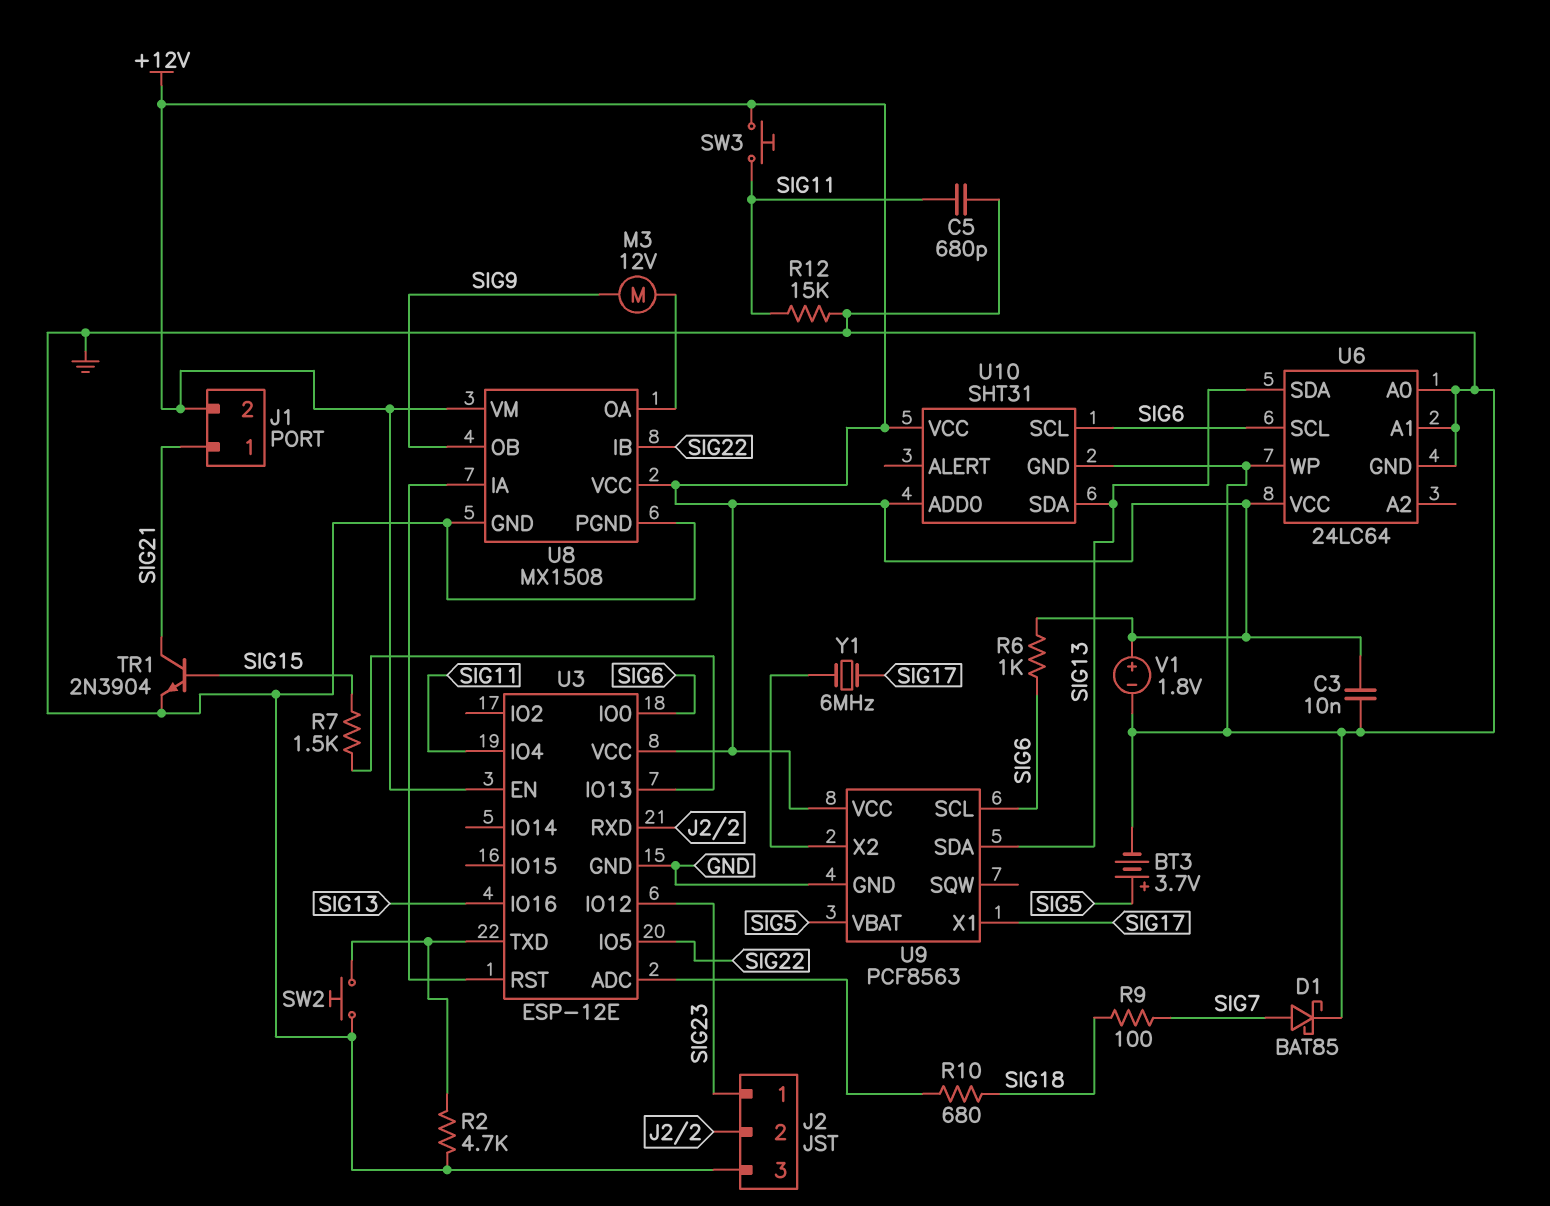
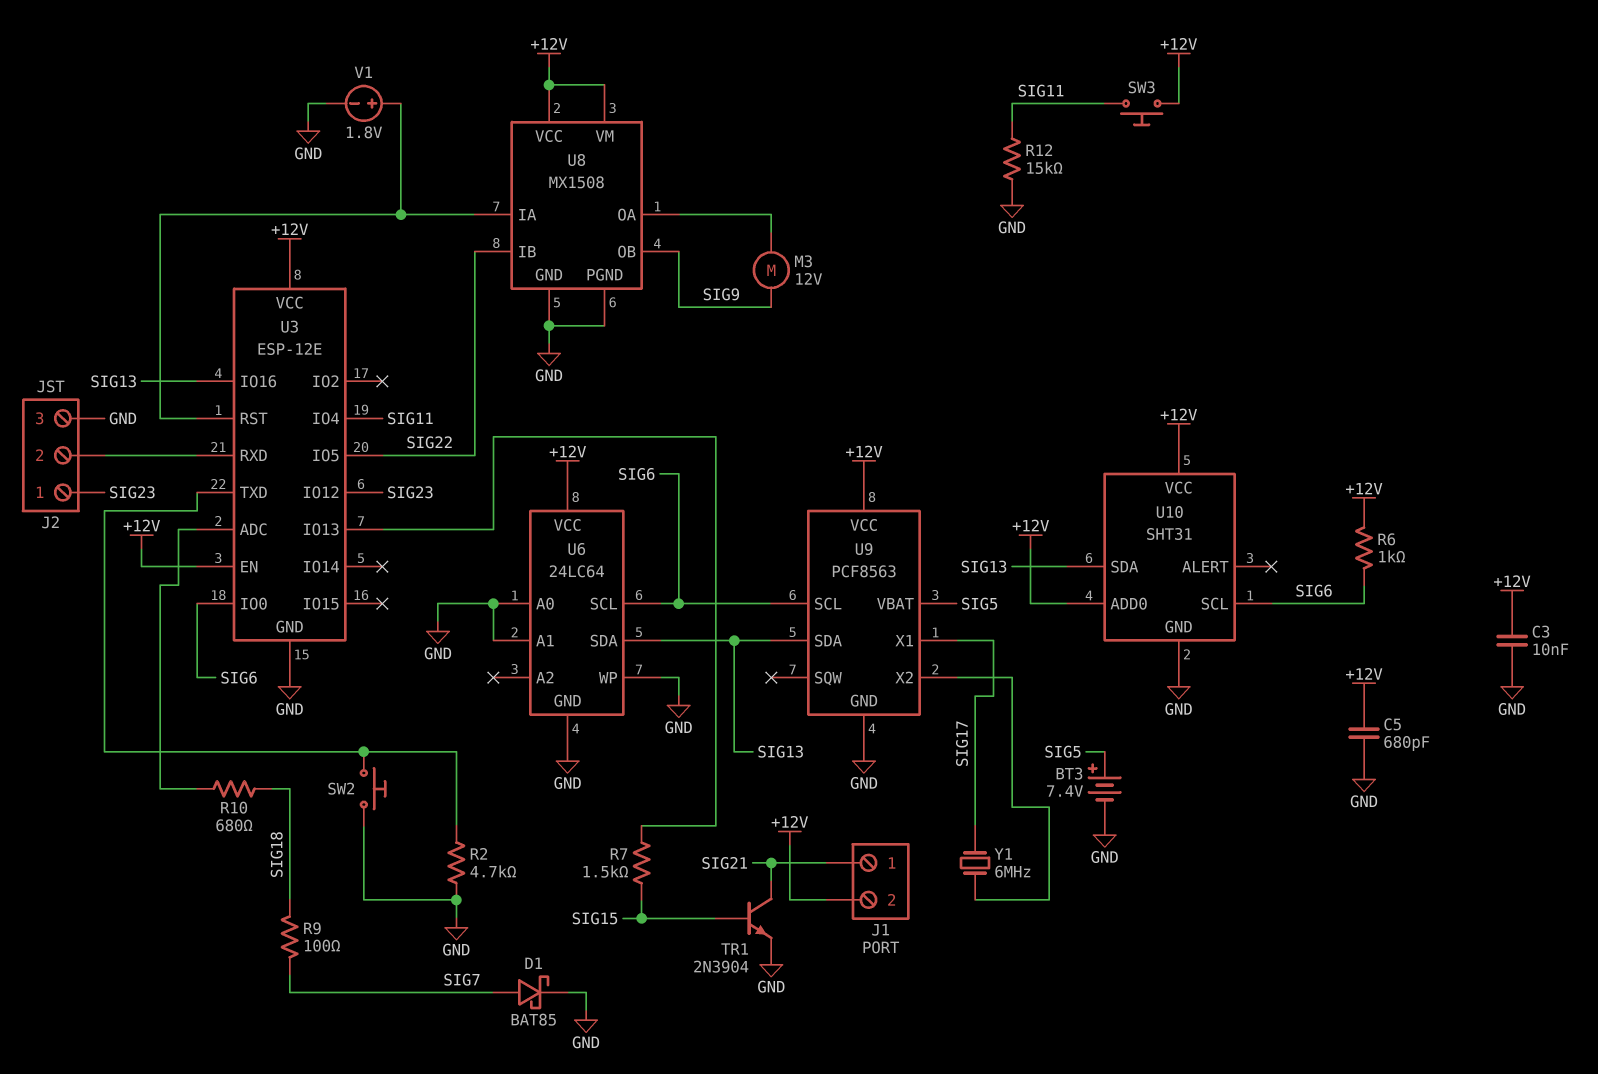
BT3: 3.7V (plus SIG5, minus GND) -> 7.4V (plus SIG5, minus GND)
C5: 680pF (GND, SIG11) -> 680pF (+12V, GND)
V1: 1.8V (plus +12V, minus GND) -> 1.8V (plus U3/RST, minus GND)

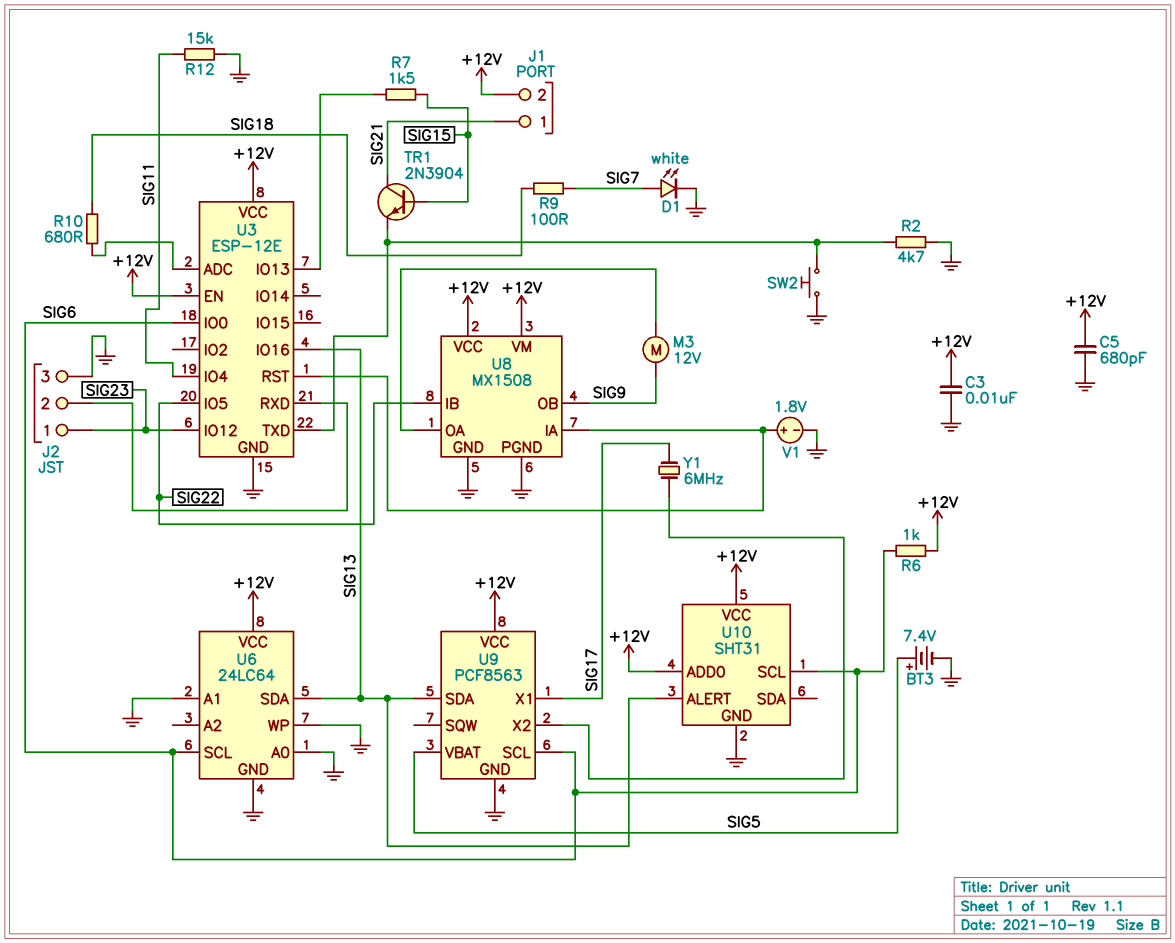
D1: schottky BAT85 (A SIG7, K GND) -> LED white (A SIG7, K GND)
SW3: button (+12V, SIG11) -> none
TR1: NPN 2N3904 (B SIG15, C SIG21, E GND) -> NPN 2N3904 (B SIG15, C SIG21, E U3/TXD)
U10 pin ALERT: none -> SIG13
U10 pin SDA: SIG13 -> none

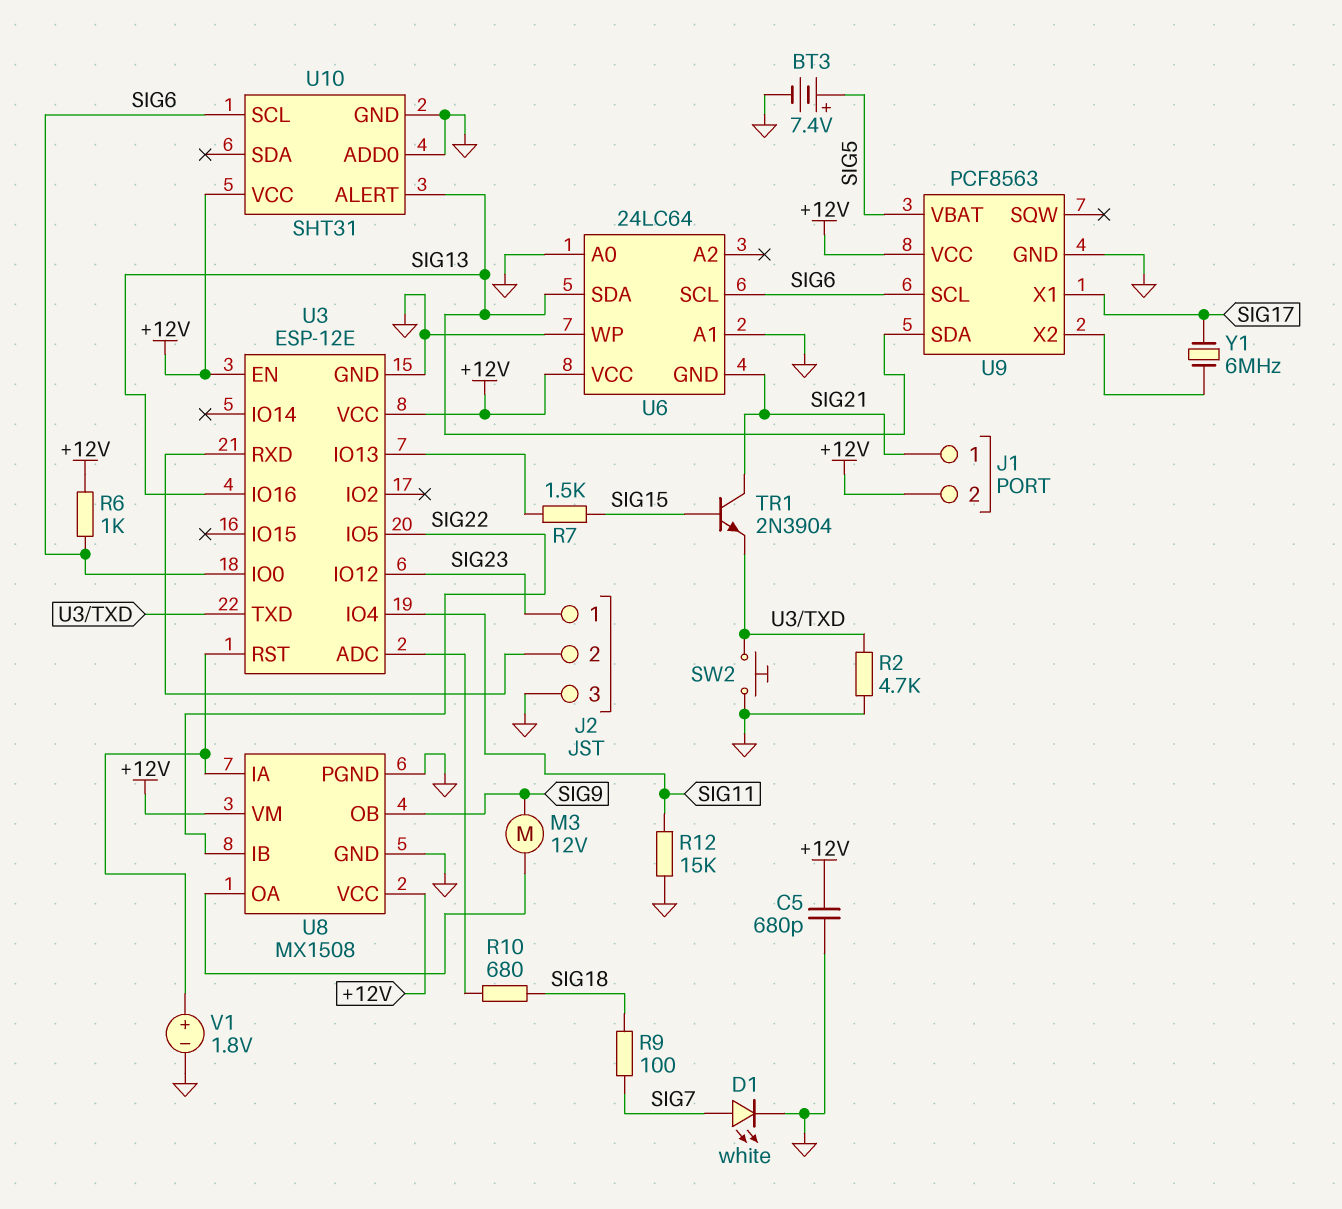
C3: 10nF (+12V, GND) -> none
U6 pin GND: GND -> SIG21
U10 pin ADD0: +12V -> GND

